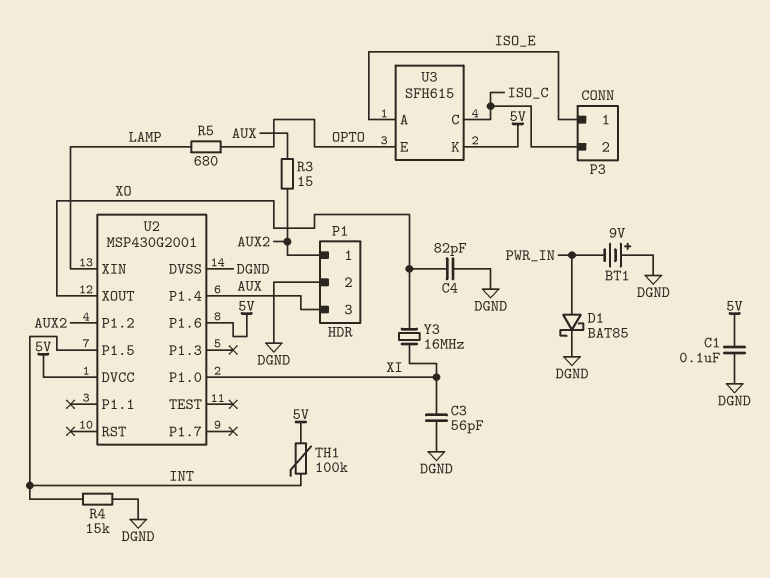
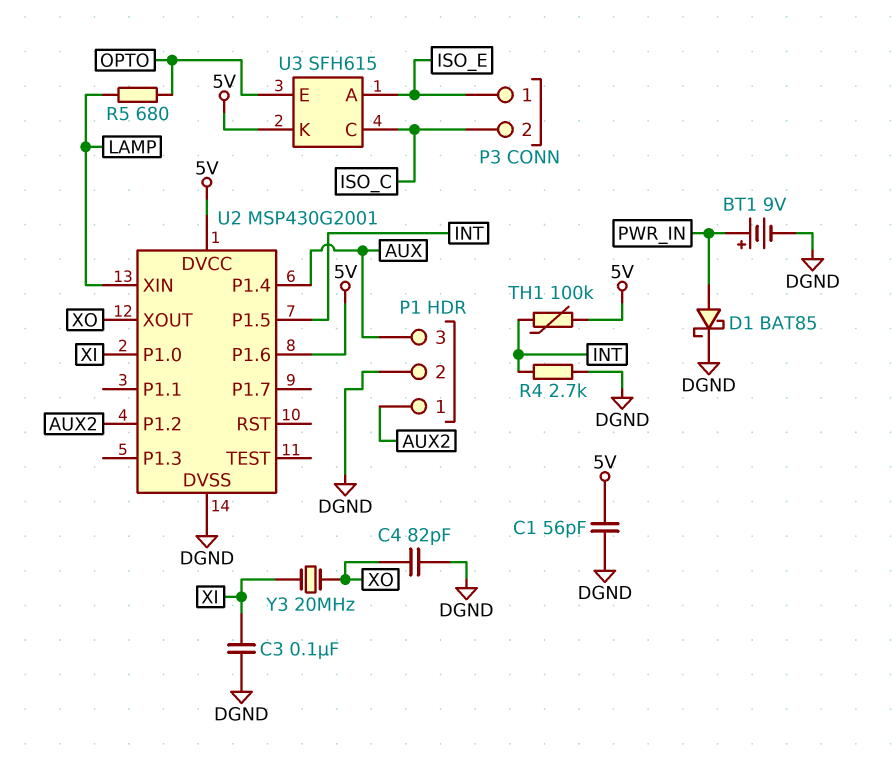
BT1: 9V (plus DGND, minus PWR_IN) -> 9V (plus PWR_IN, minus DGND)
C1: 100nF (5V, DGND) -> 56pF (5V, DGND)
C3: 56pF (DGND, XI) -> 100nF (DGND, XI)
R3: 15 (AUX, AUX2) -> none
R4: 15k (DGND, INT) -> 2.7k (DGND, INT)
Y3: 16MHz (XI, XO) -> 20MHz (XI, XO)

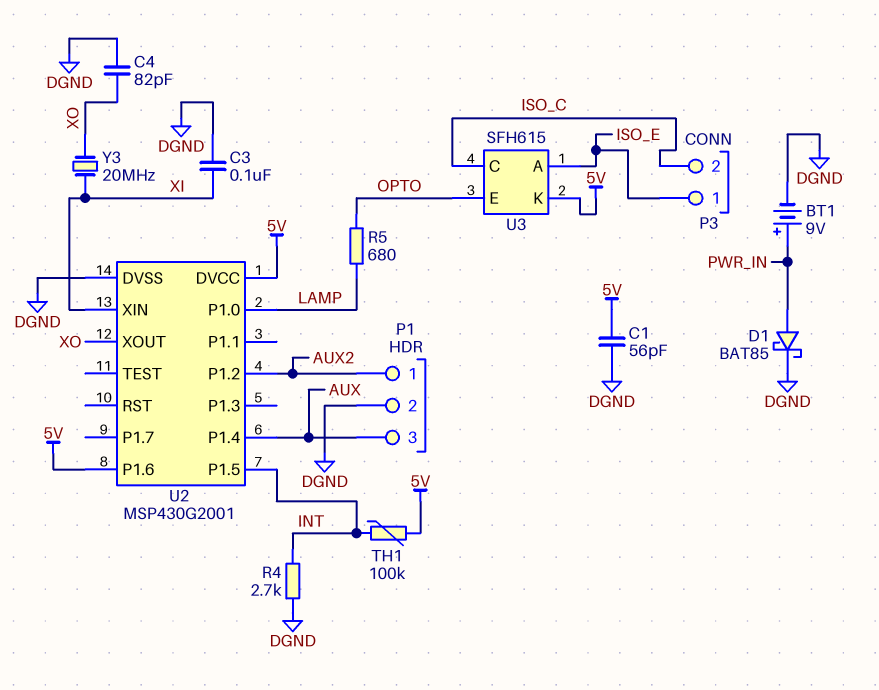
U2 pin P1.0: XI -> LAMP
U2 pin XIN: LAMP -> XI

